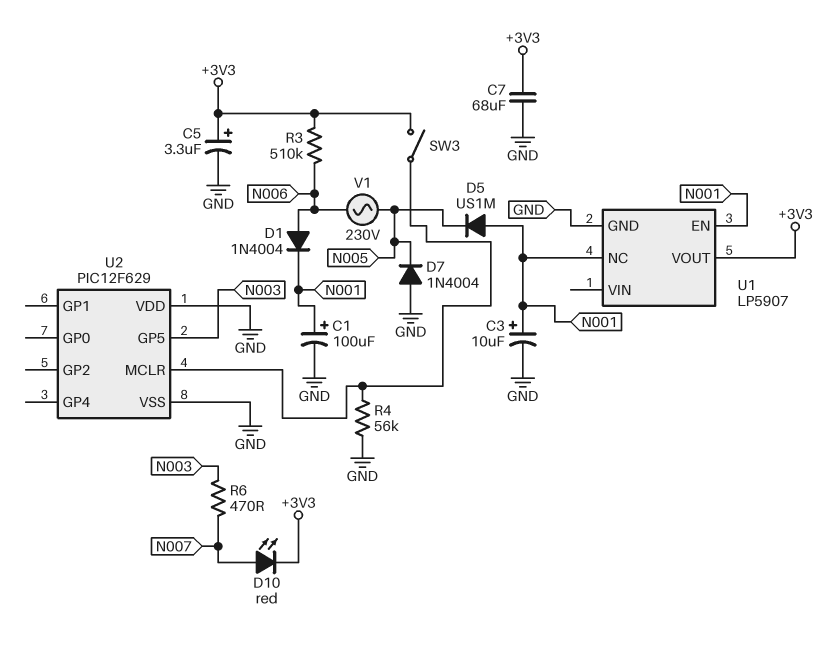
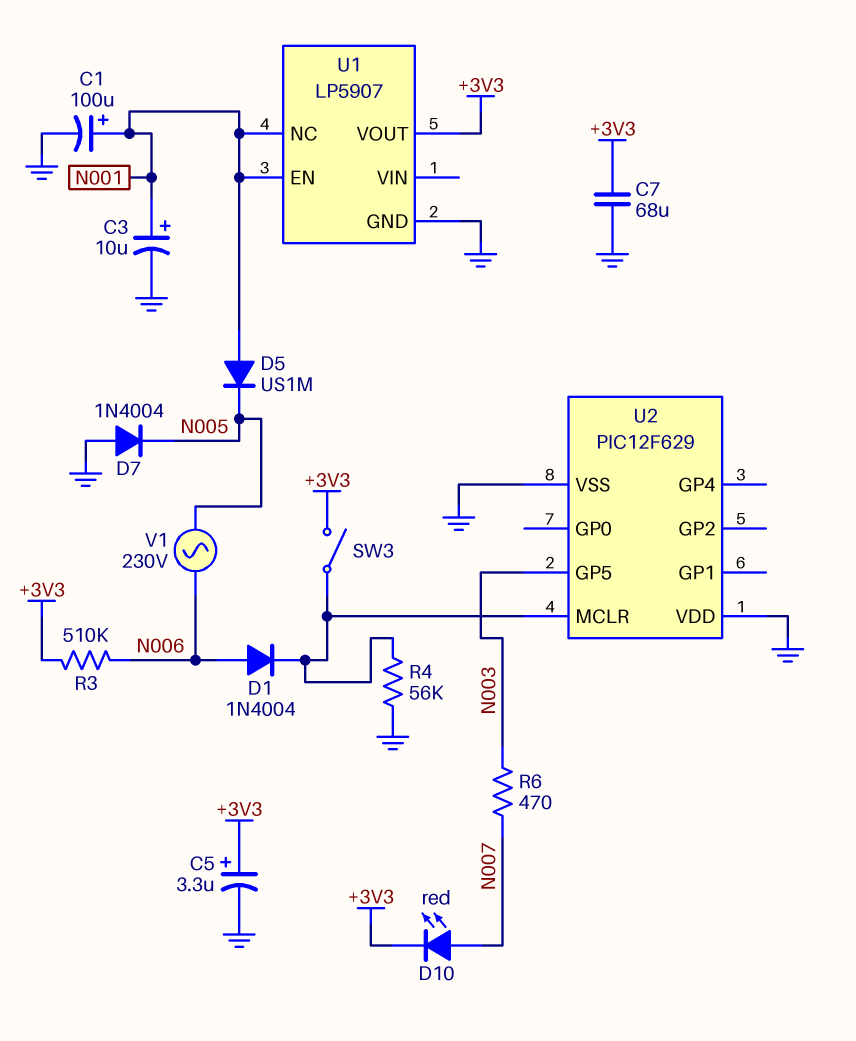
D1: diode 1N4004 (A N006, K N001) -> diode 1N4004 (A N006, K U2/MCLR)

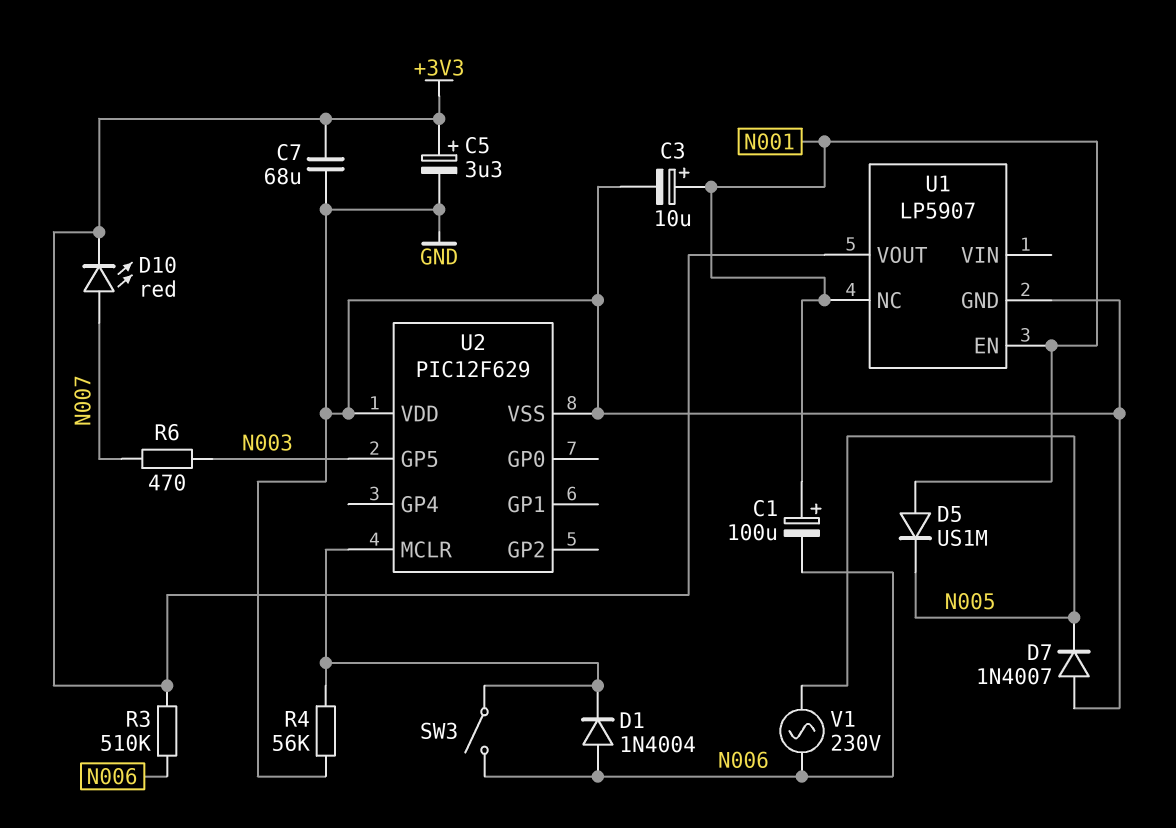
C1: 100uF (plus N001, minus GND) -> 100uF (plus N001, minus N006)
D7: diode 1N4004 (A GND, K N005) -> diode 1N4007 (A GND, K N005)
SW3: switch (+3V3, U2/MCLR) -> switch (N006, U2/MCLR)

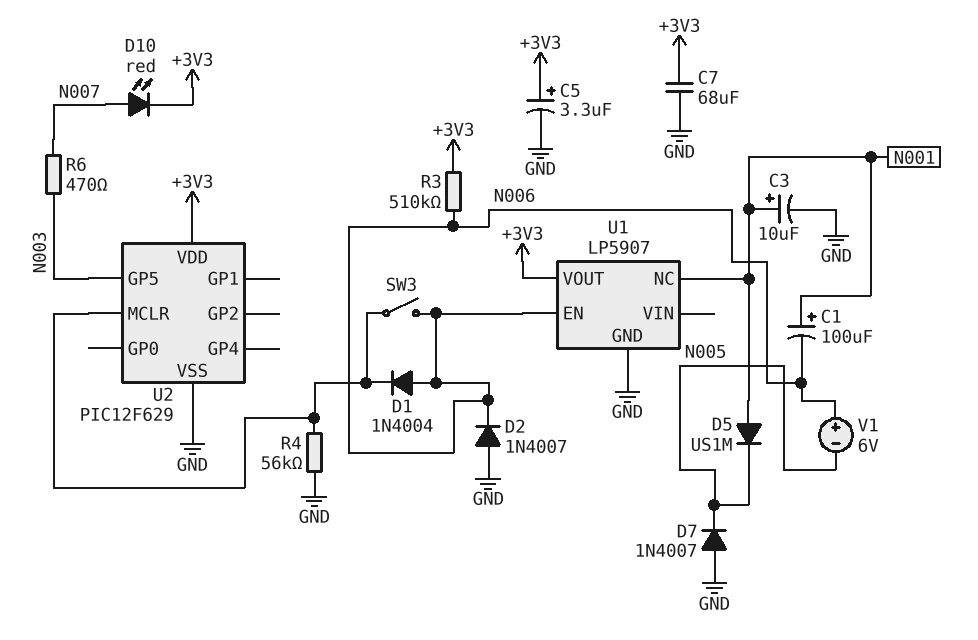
D2: none -> diode 1N4007 (A GND, K N006)
U1 pin EN: N001 -> N006
U2 pin VDD: GND -> +3V3
V1: AC 230V (N005, N006) -> 6V (plus N006, minus N005)

